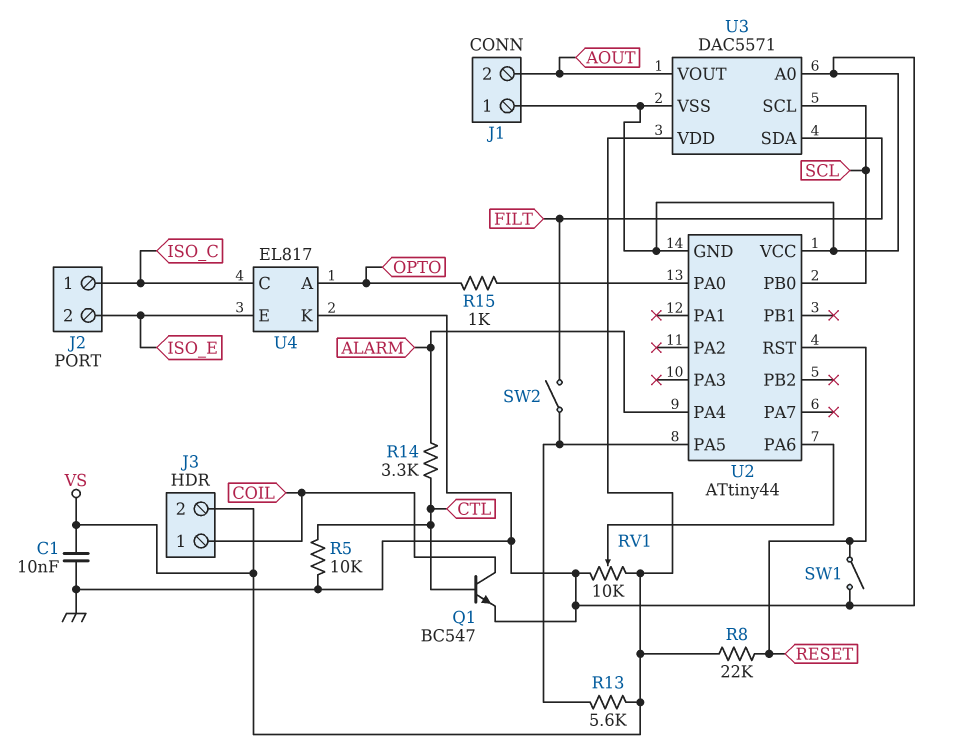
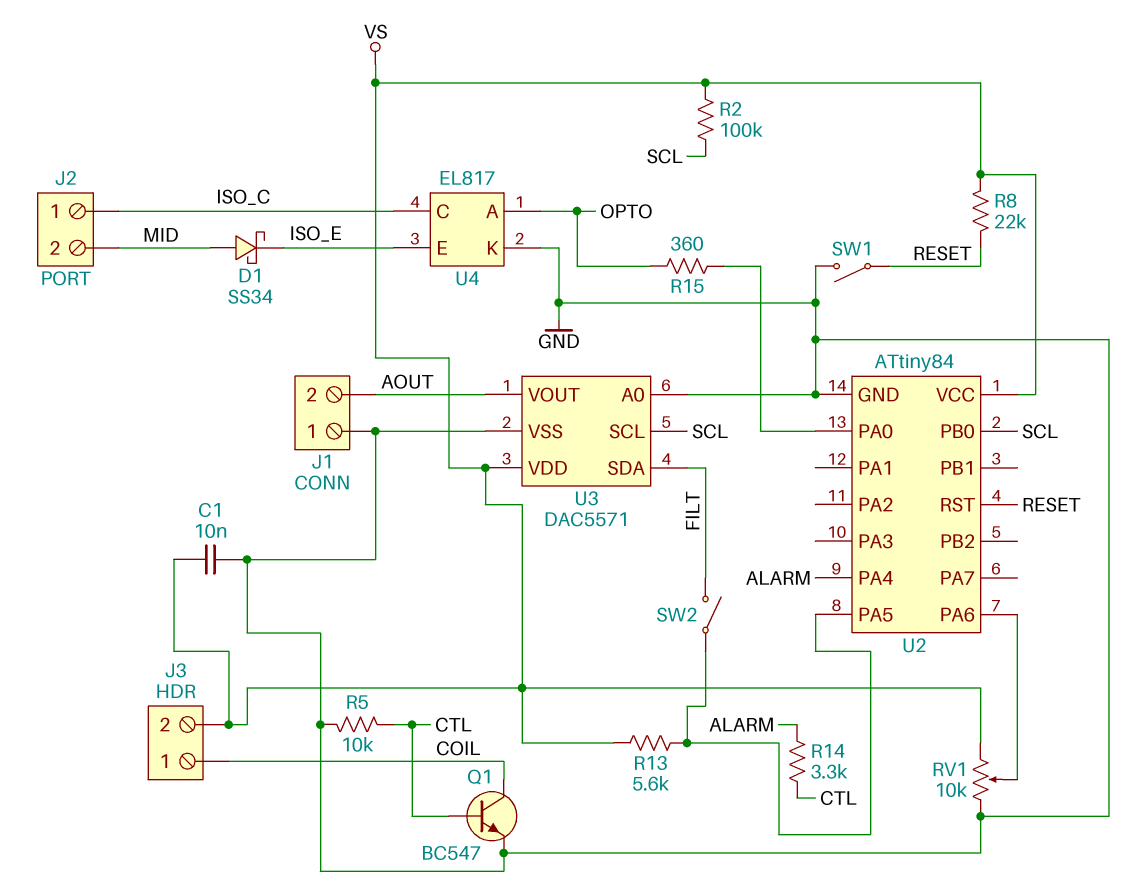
D1: none -> schottky SS34 (A MID, K ISO_E)
J2 pin 2: ISO_E -> MID
R2: none -> 100k (SCL, VS)
R15: 1k (OPTO, U2/PA0) -> 360 (OPTO, U2/PA0)
U2: ATtiny44 -> ATtiny84
U2 pin VCC: GND -> VS

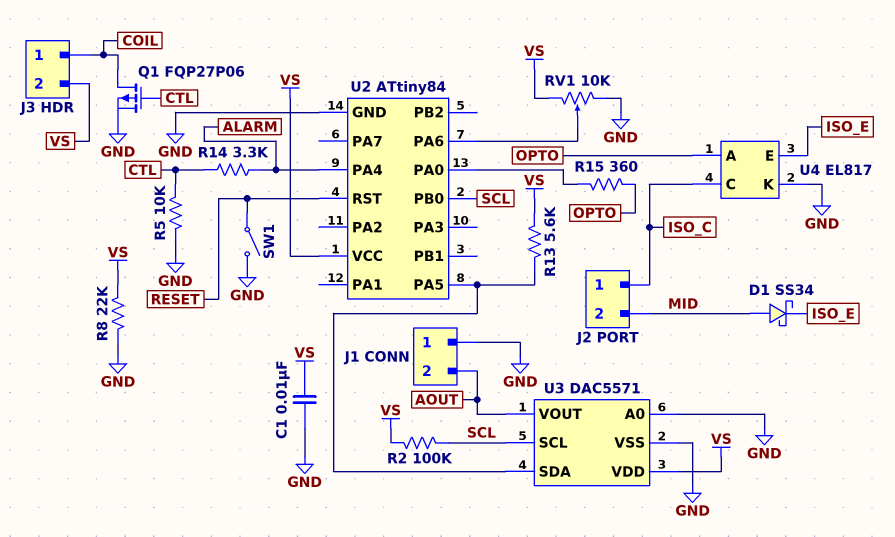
Q1: NPN BC547 (B CTL, C COIL, E GND) -> PMOS FQP27P06 (G CTL, D COIL, S GND)
R8: 22k (RESET, VS) -> 22k (GND, VS)
SW2: switch (FILT, U2/PA5) -> none
U3 pin SDA: FILT -> U2/PA5

